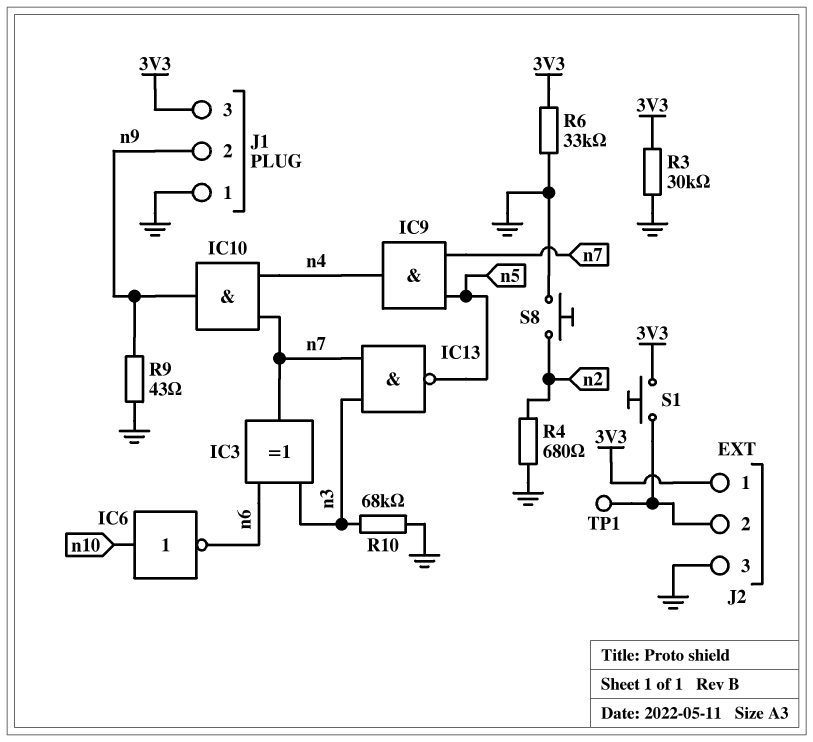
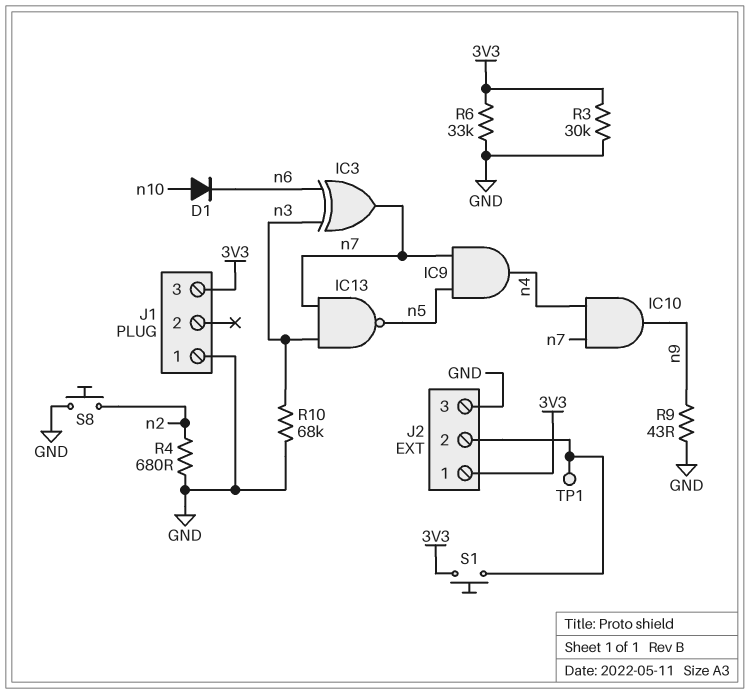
D1: none -> diode (A n10, K n6)
IC6: NOT (in n10, out n6) -> none
J1 pin 2: n9 -> none

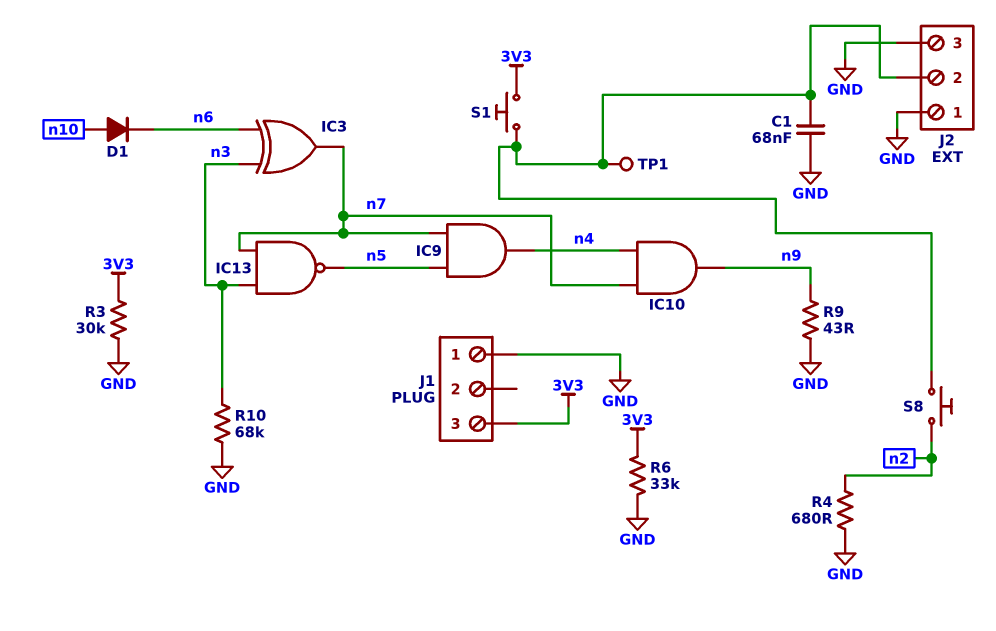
C1: none -> 68nF (GND, J2/2)
J2 pin 1: 3V3 -> GND
S8: button (GND, n2) -> button (J2/2, n2)

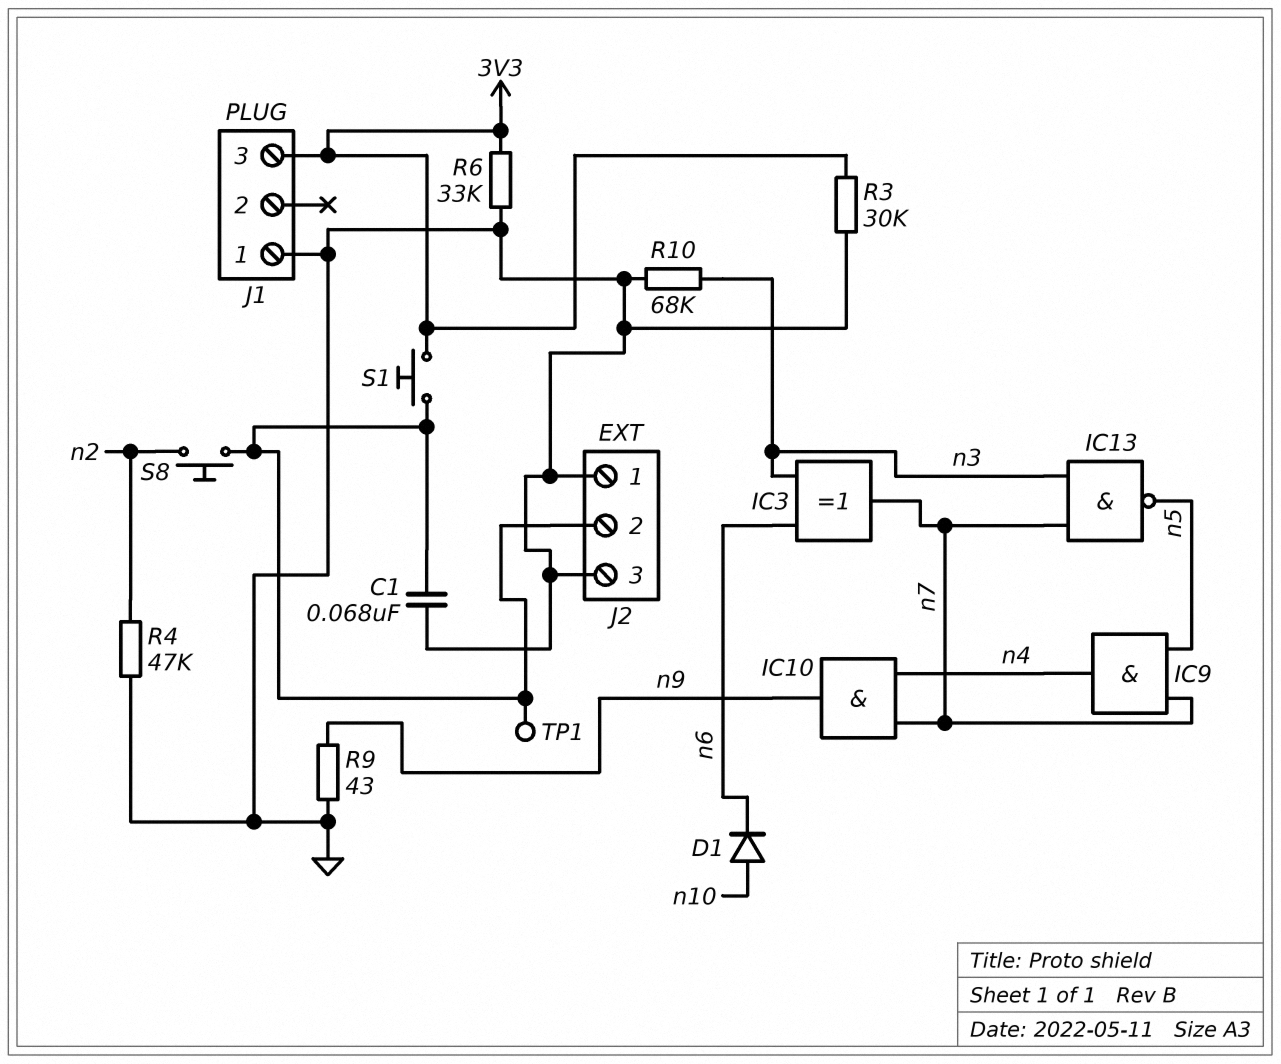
R4: 680 (GND, n2) -> 47k (GND, n2)

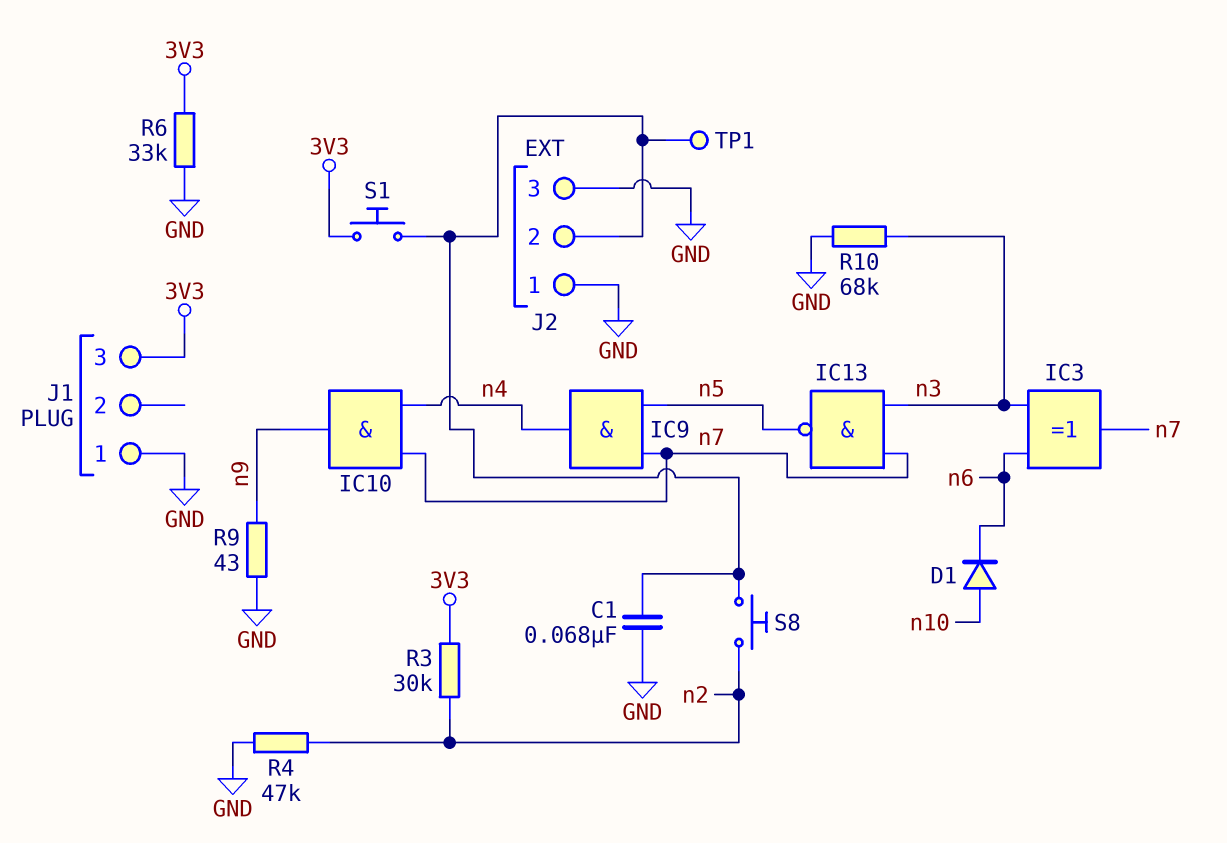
R3: 30k (3V3, GND) -> 30k (3V3, n2)

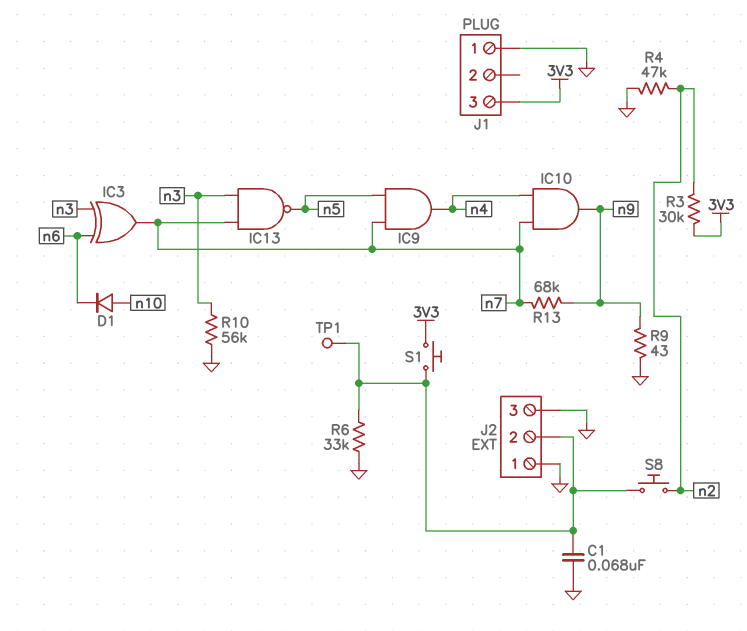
R6: 33k (3V3, GND) -> 33k (GND, J2/2)
R10: 68k (GND, n3) -> 56k (GND, n3)
R13: none -> 68k (n7, n9)

